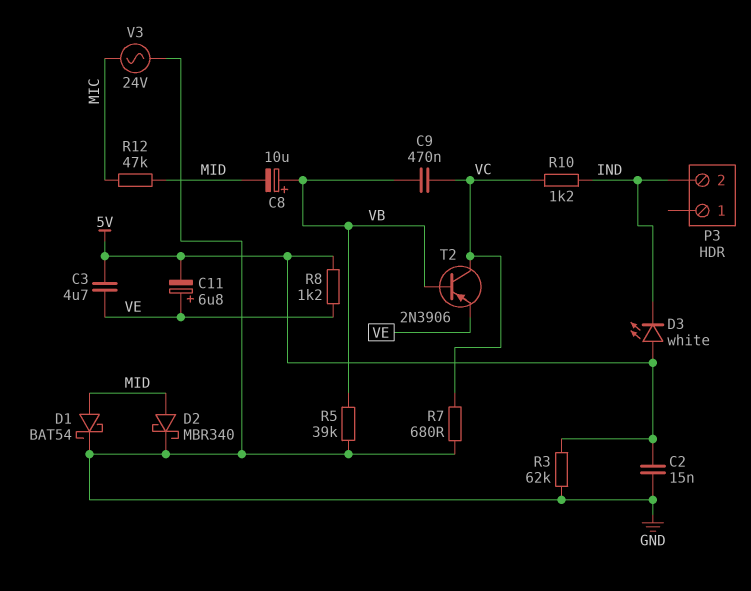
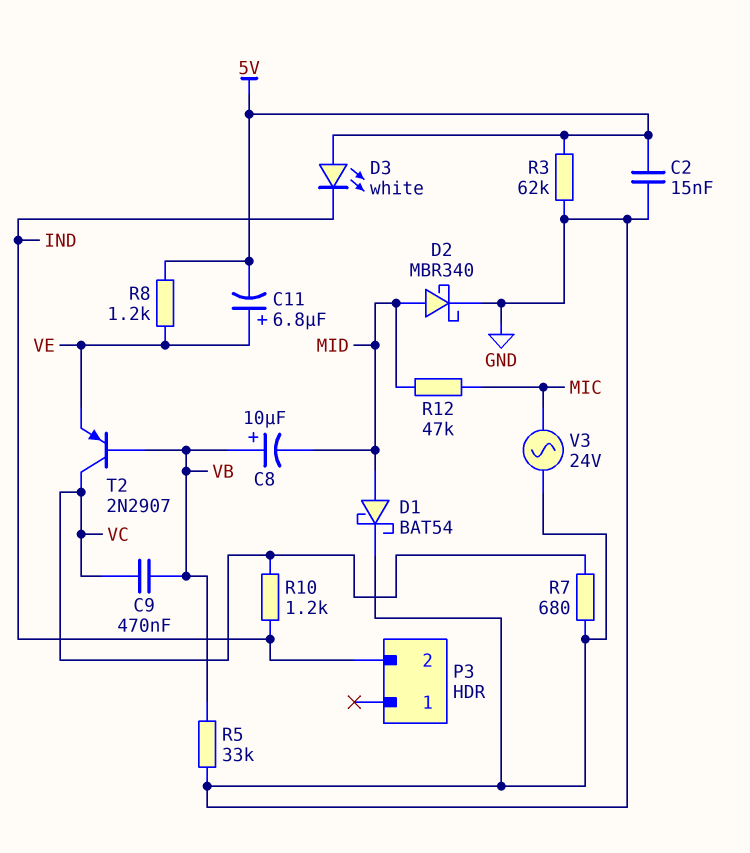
C3: 4.7uF (5V, VE) -> none
R5: 39k (GND, VB) -> 33k (GND, VB)
T2: PNP 2N3906 (B VB, C VC, E VE) -> PNP 2N2907 (B VB, C VC, E VE)

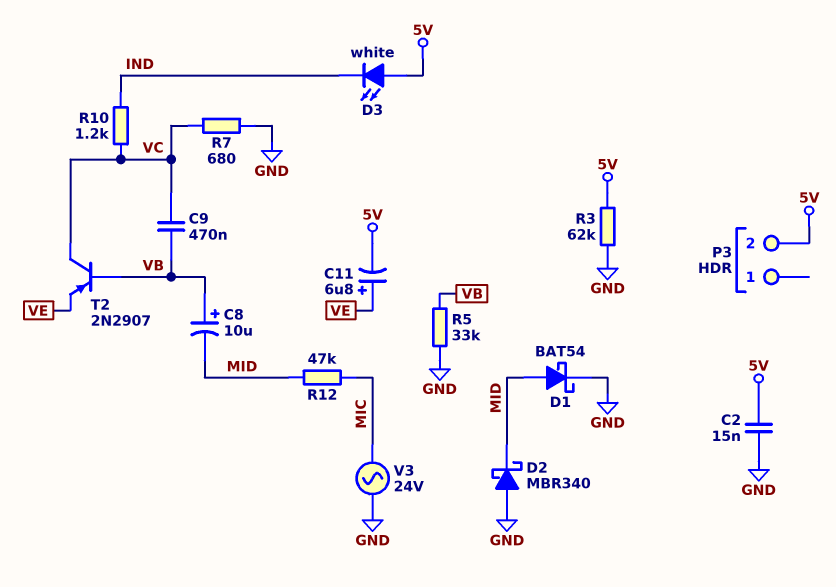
D2: schottky MBR340 (A MID, K GND) -> schottky MBR340 (A GND, K MID)
P3 pin 2: IND -> 5V
R8: 1.2k (5V, VE) -> none

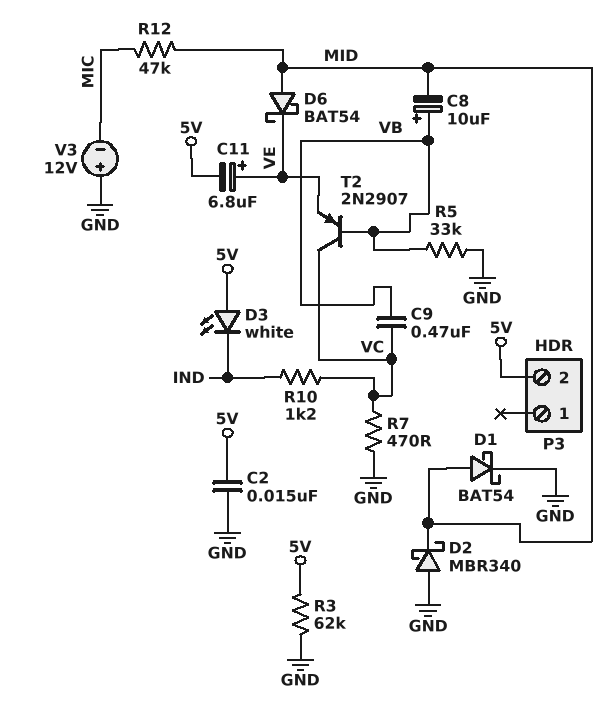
D6: none -> schottky BAT54 (A MID, K VE)
R7: 680 (GND, VC) -> 470 (GND, VC)
V3: AC 24V (GND, MIC) -> 12V (plus GND, minus MIC)

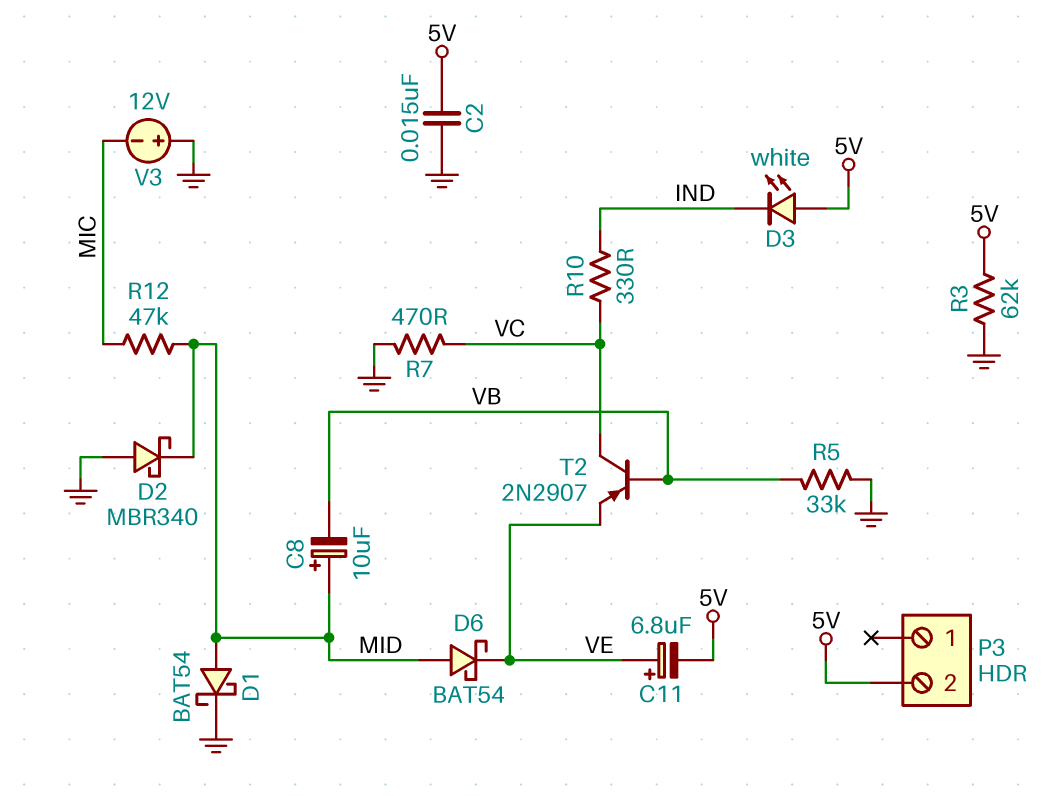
C8: 10uF (plus VB, minus MID) -> 10uF (plus MID, minus VB)
C9: 470nF (VB, VC) -> none
R10: 1.2k (IND, VC) -> 330 (IND, VC)

